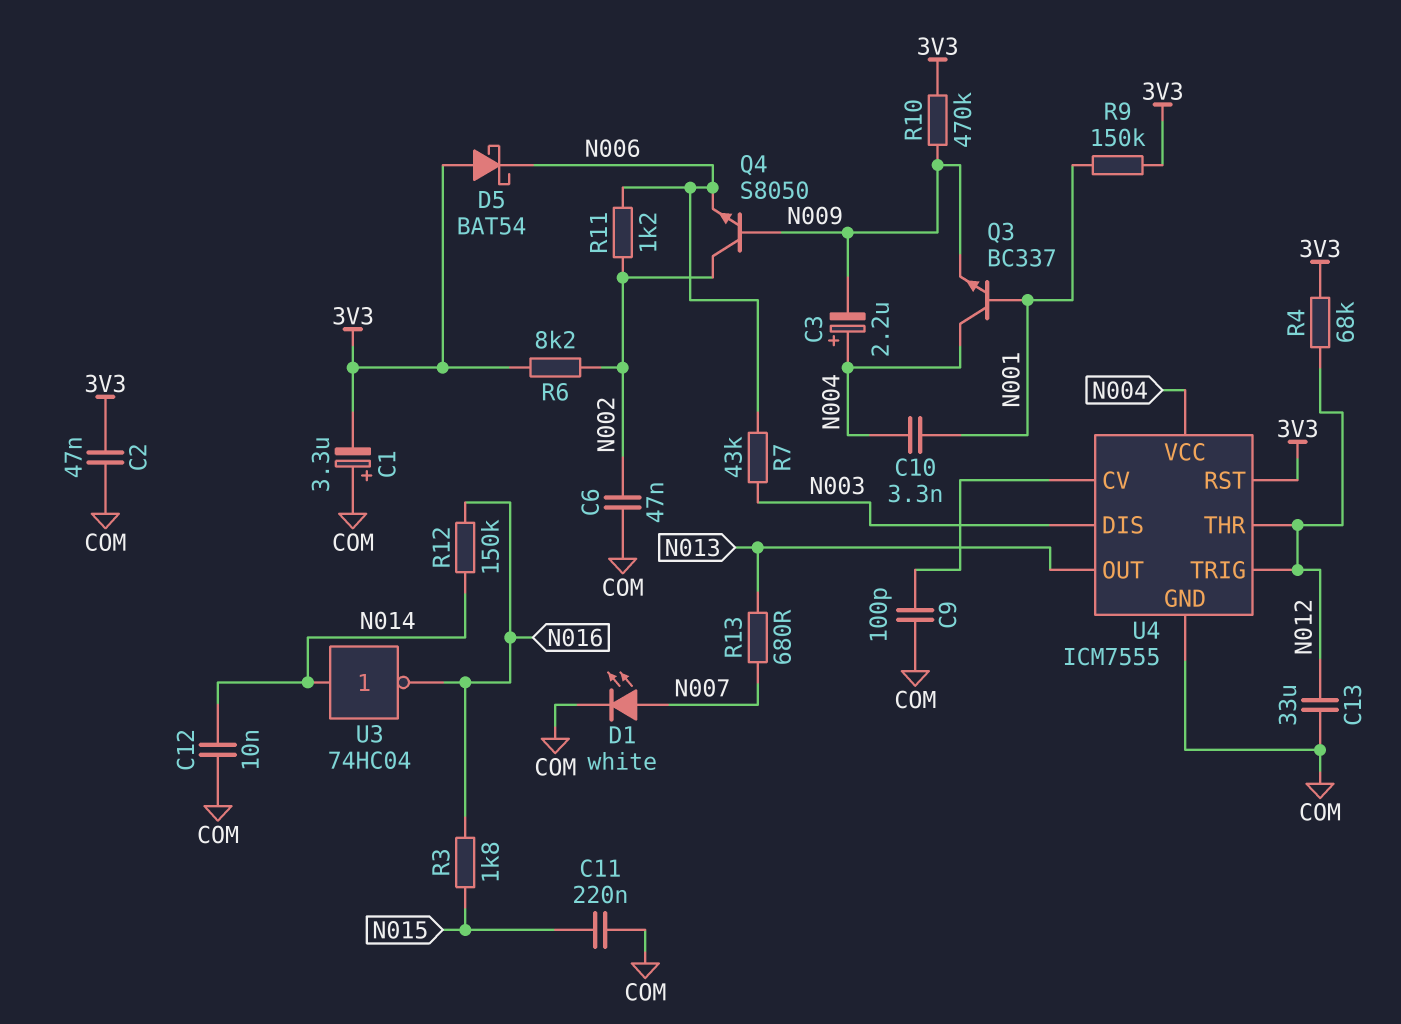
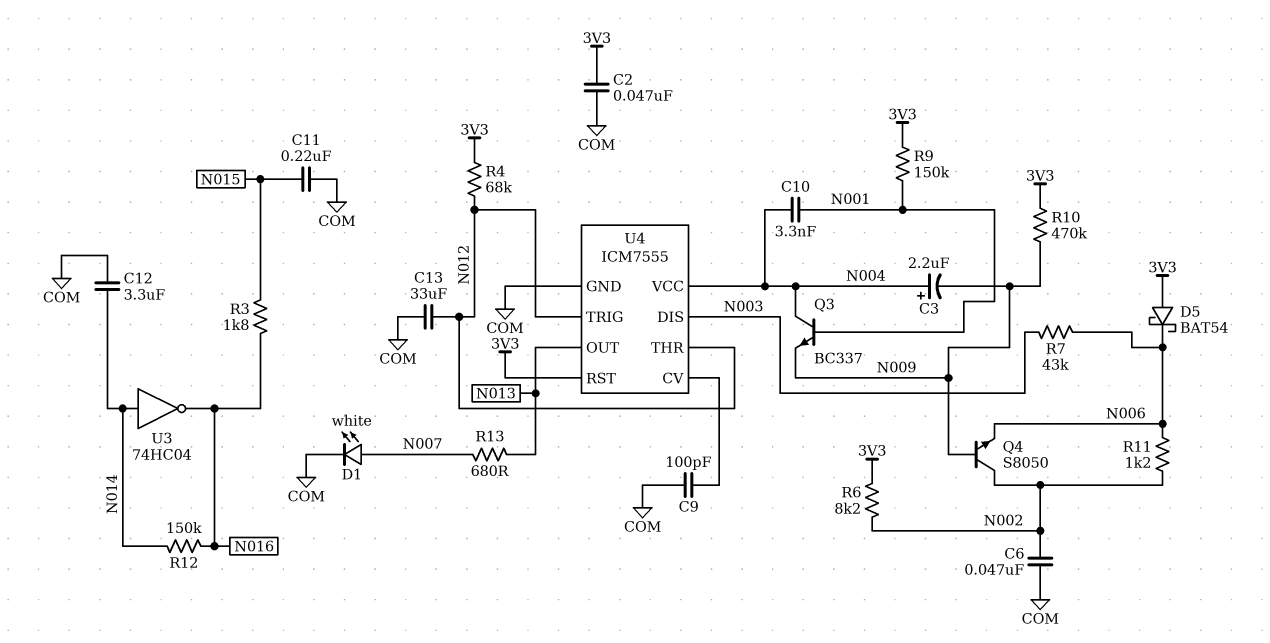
C1: 3.3uF (plus COM, minus 3V3) -> none
C12: 10nF (COM, N014) -> 3.3uF (COM, N014)

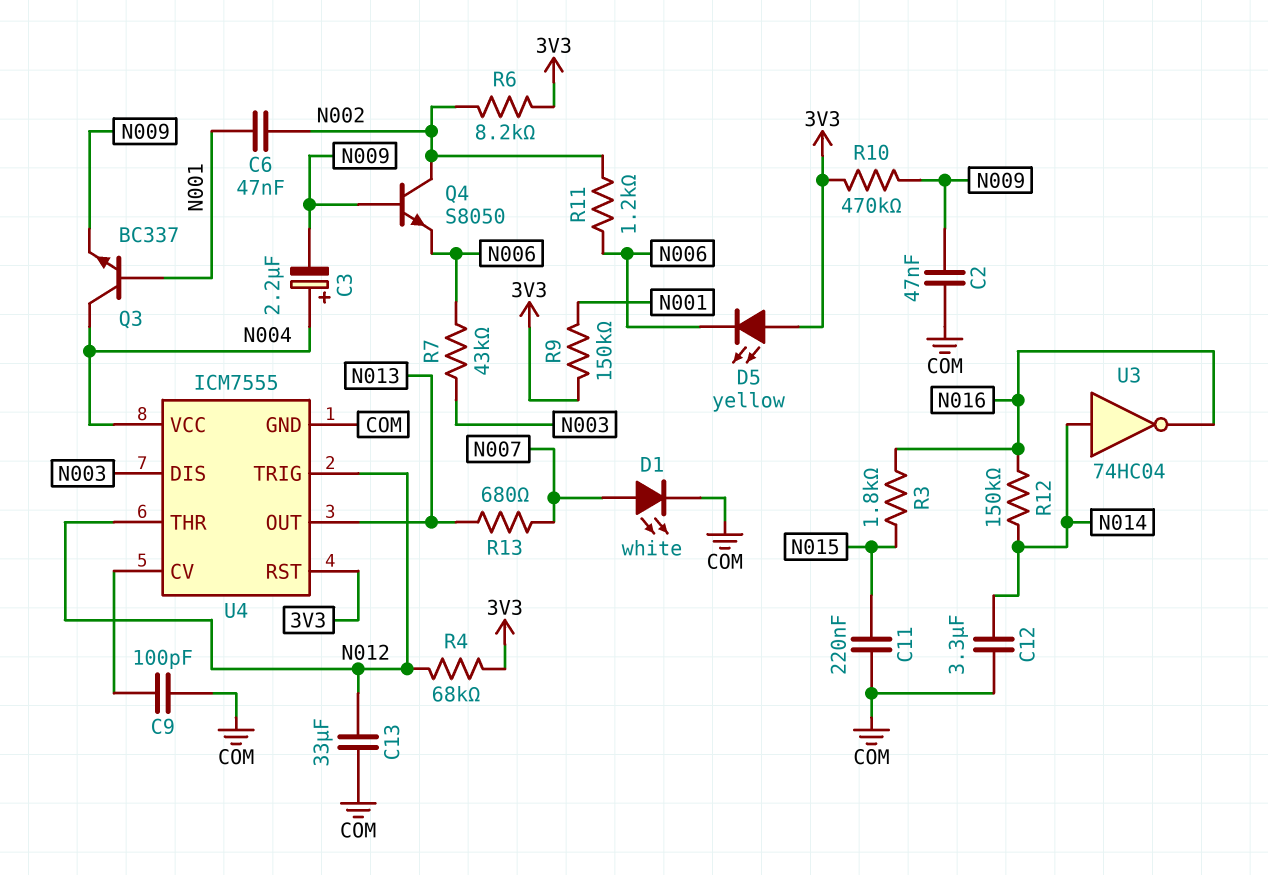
C2: 47nF (3V3, COM) -> 47nF (COM, N009)
C6: 47nF (COM, N002) -> 47nF (N001, N002)
C10: 3.3nF (N001, N004) -> none
D5: schottky BAT54 (A 3V3, K N006) -> LED yellow (A 3V3, K N006)

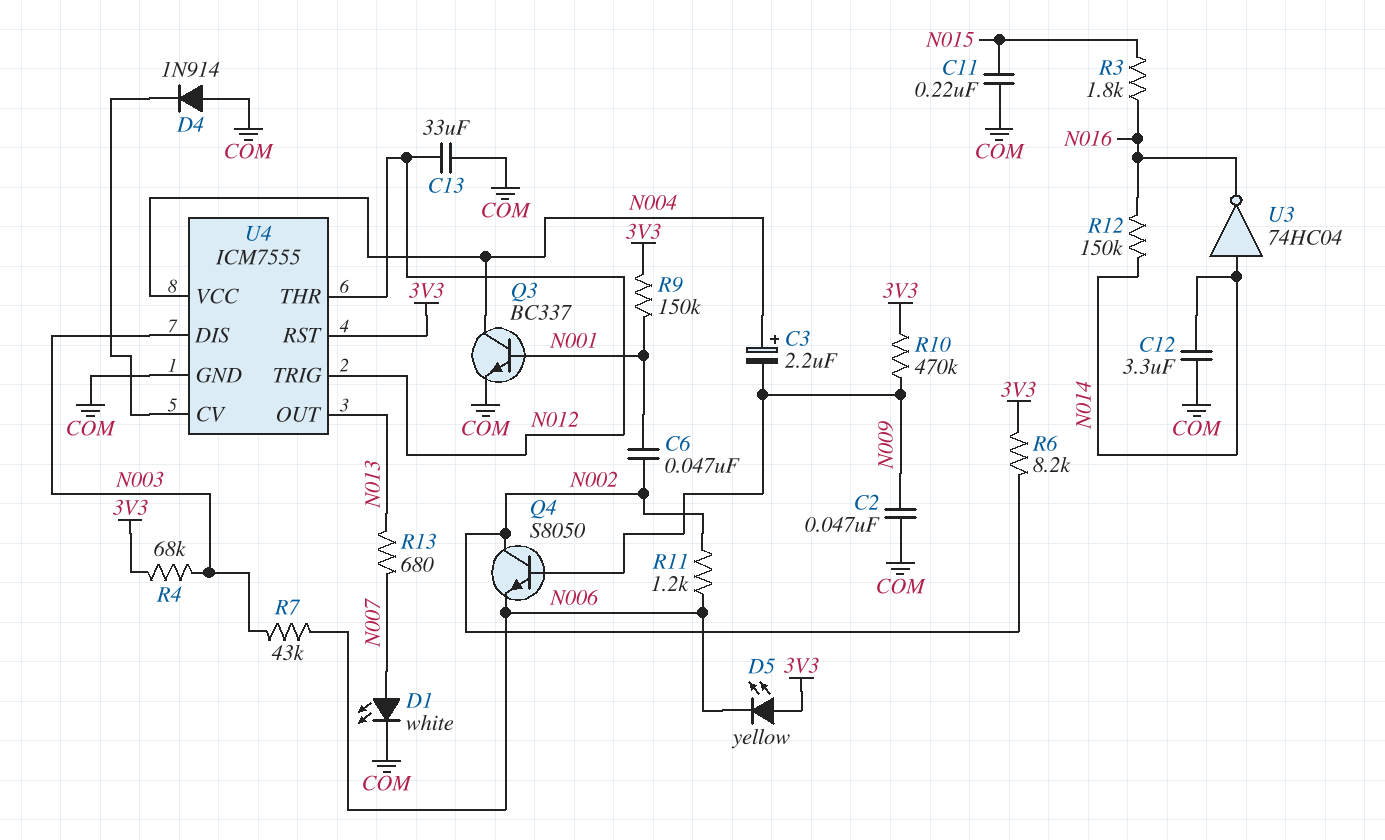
C9: 100pF (COM, U4/CV) -> none
D4: none -> diode 1N914 (A COM, K U4/CV)
Q3: NPN BC337 (B N001, C N004, E N009) -> NPN BC337 (B N001, C N004, E COM)
R4: 68k (3V3, N012) -> 68k (3V3, N003)

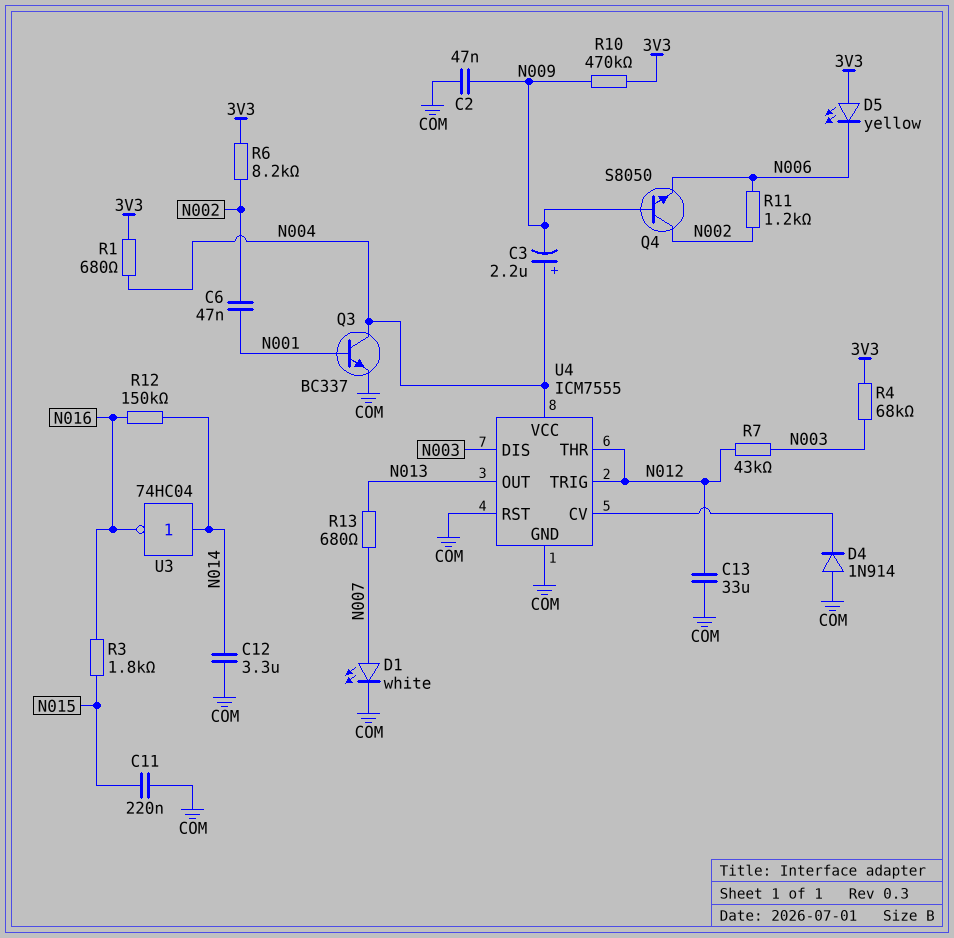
R1: none -> 680 (3V3, N004)
R7: 43k (N003, N006) -> 43k (N003, N012)
R9: 150k (3V3, N001) -> none
U4 pin RST: 3V3 -> COM

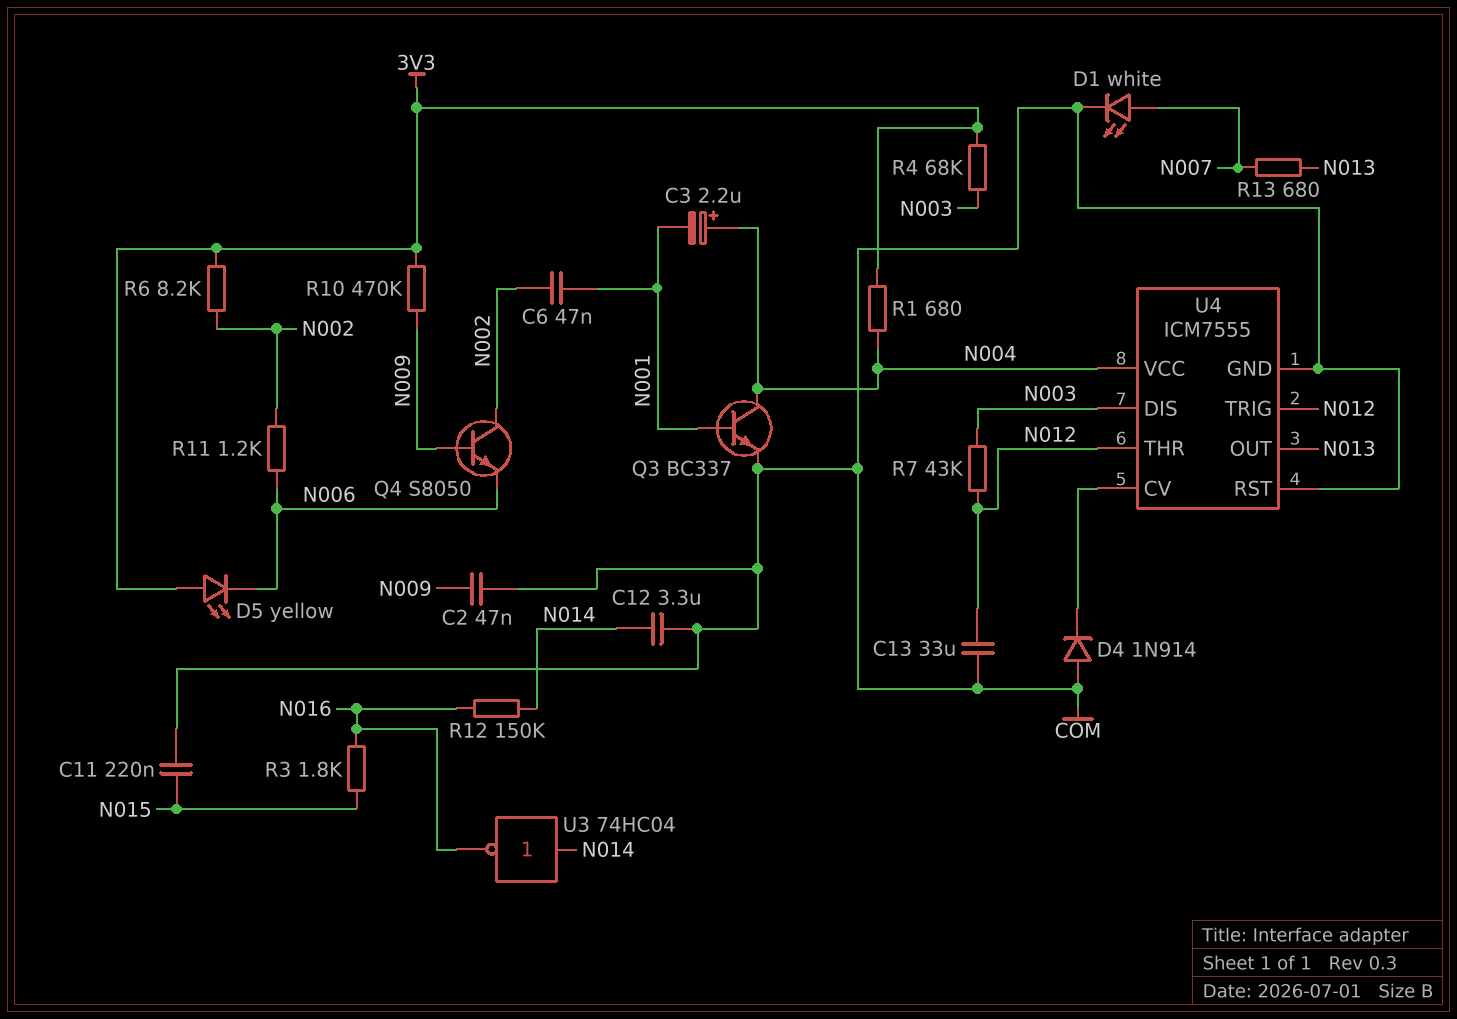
C3: 2.2uF (plus N004, minus N009) -> 2.2uF (plus N004, minus N001)

